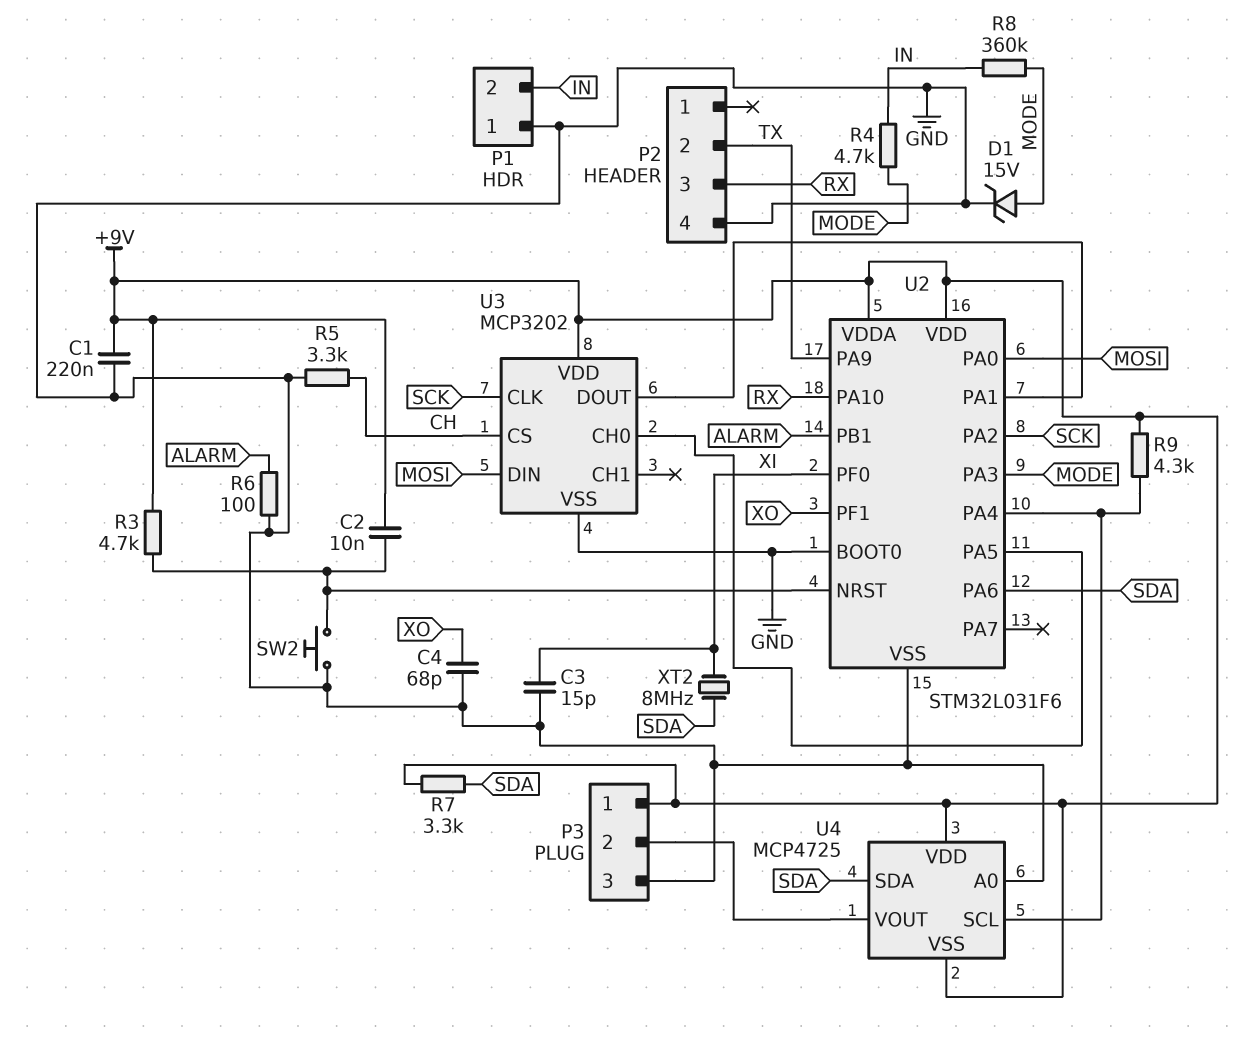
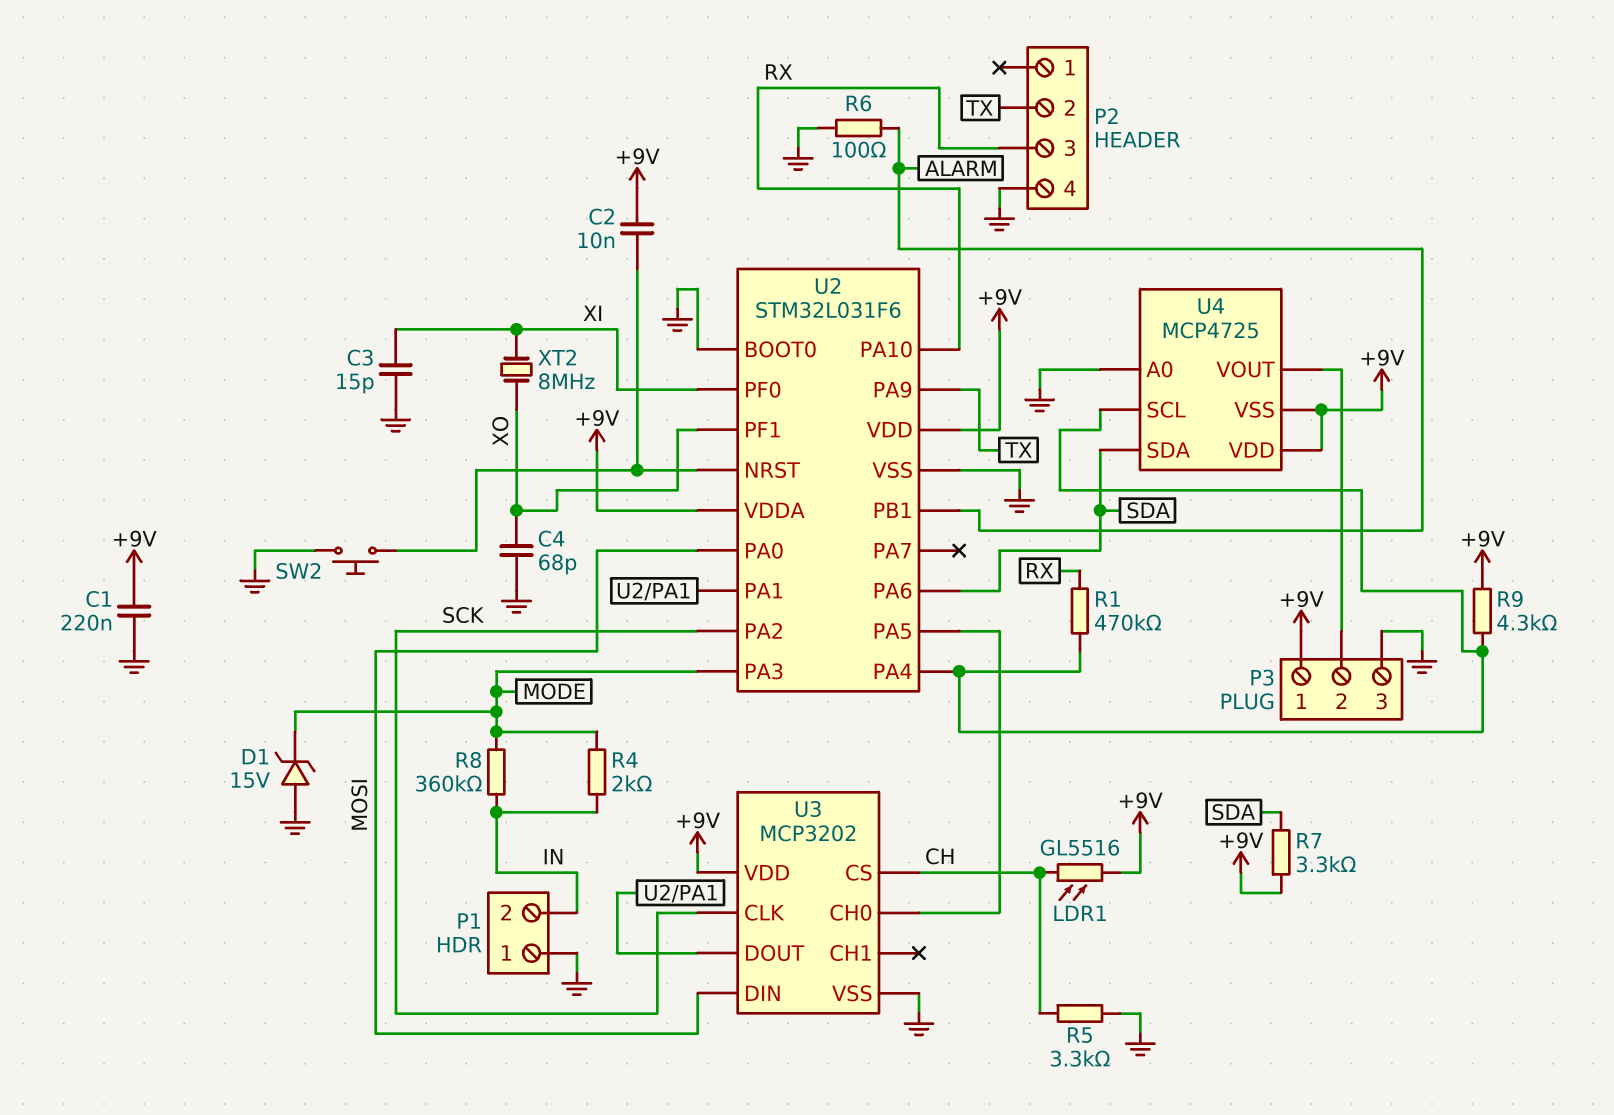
D1: zener 15V (A MODE, K GND) -> zener 15V (A GND, K MODE)
LDR1: none -> GL5516 (+9V, CH)
R1: none -> 470k (RX, U2/PA4)
R3: 4.7k (+9V, U2/NRST) -> none
R4: 4.7k (IN, MODE) -> 2k (IN, MODE)
XT2: 8MHz (SDA, XI) -> 8MHz (XI, XO)

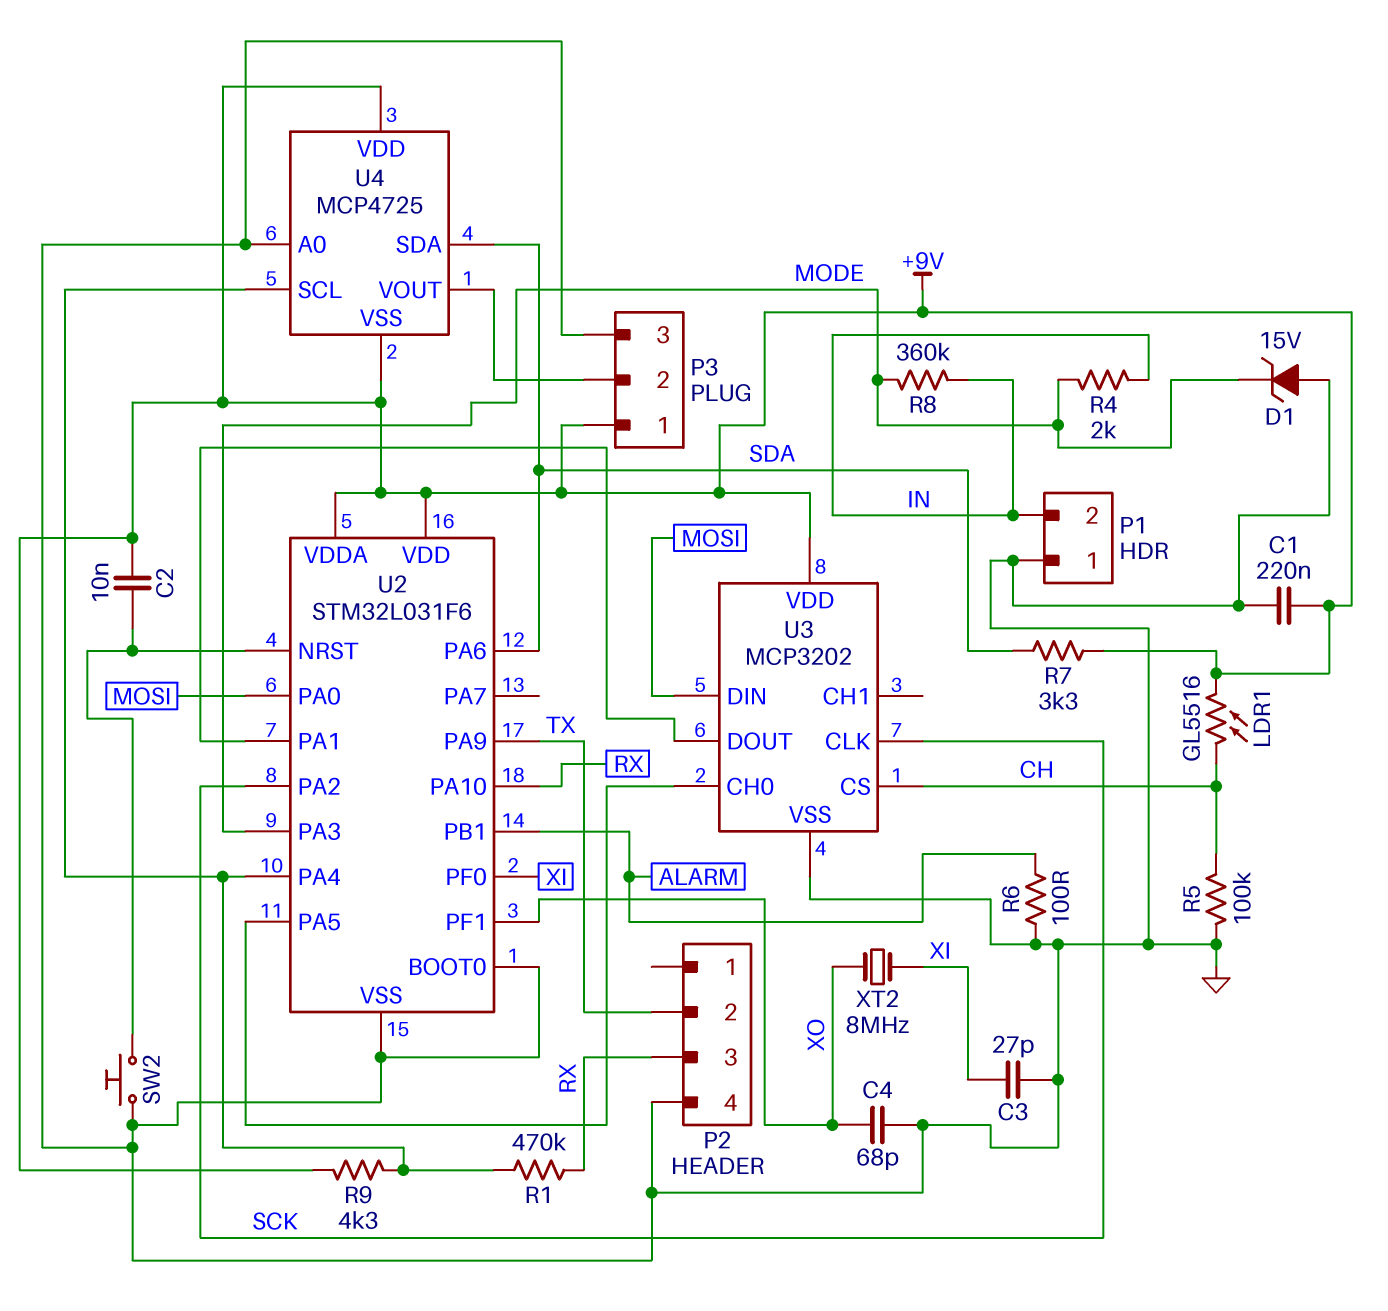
C3: 15pF (GND, XI) -> 27pF (GND, XI)
R5: 3.3k (CH, GND) -> 100k (CH, GND)

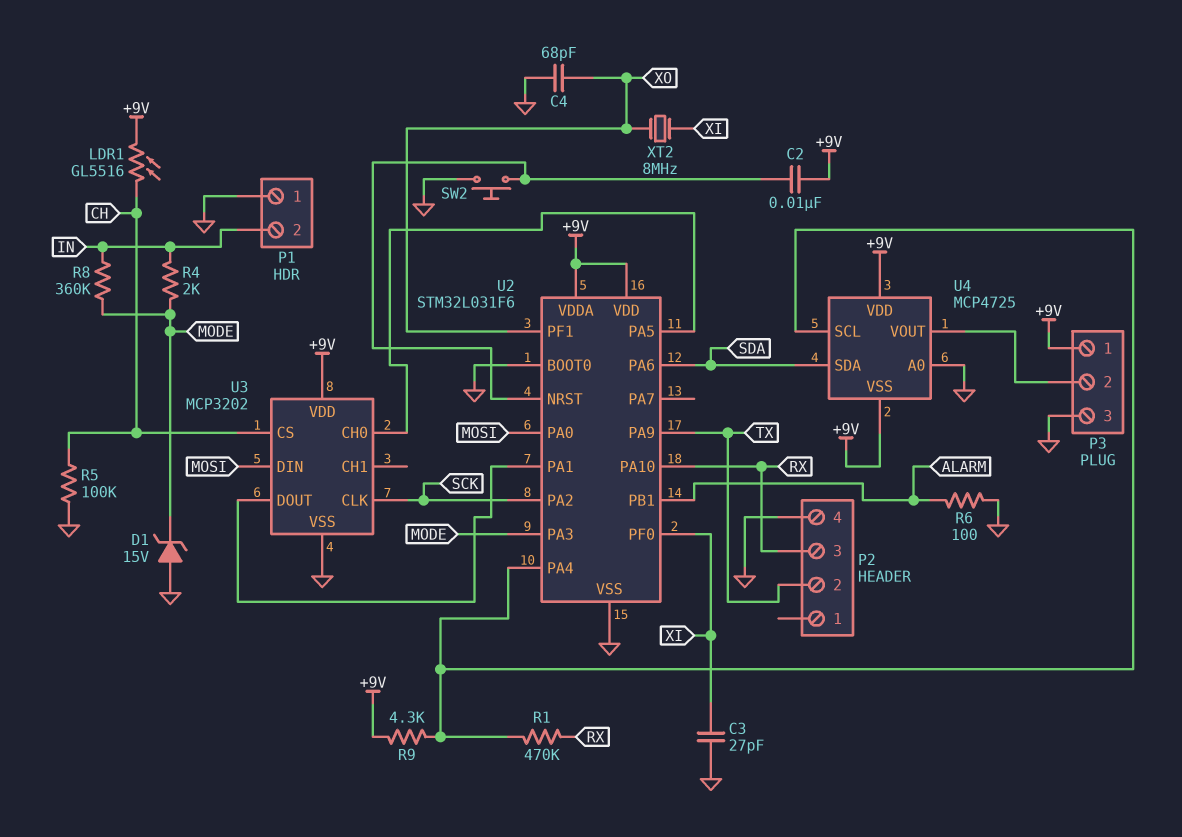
C1: 220nF (+9V, GND) -> none
R7: 3.3k (+9V, SDA) -> none

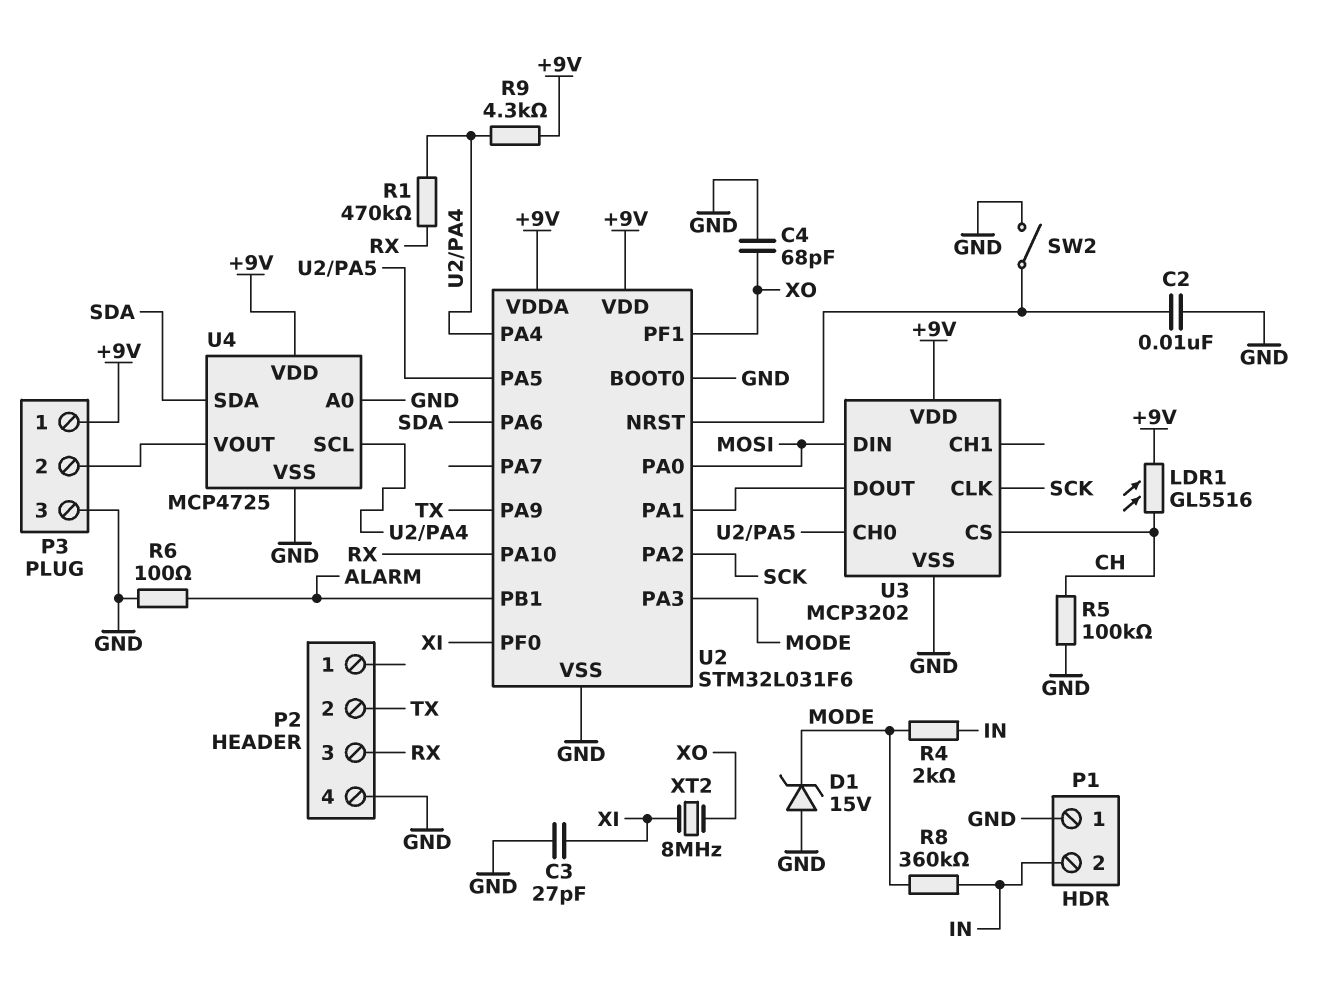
C2: 10nF (+9V, U2/NRST) -> 10nF (GND, U2/NRST)
SW2: button (GND, U2/NRST) -> switch (GND, U2/NRST)
U4 pin VSS: +9V -> GND

